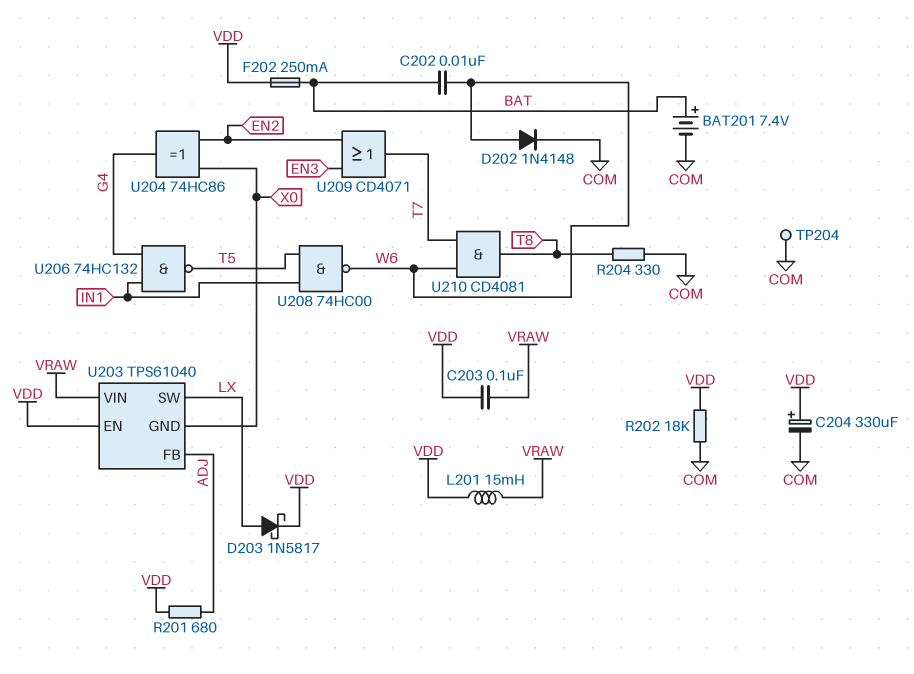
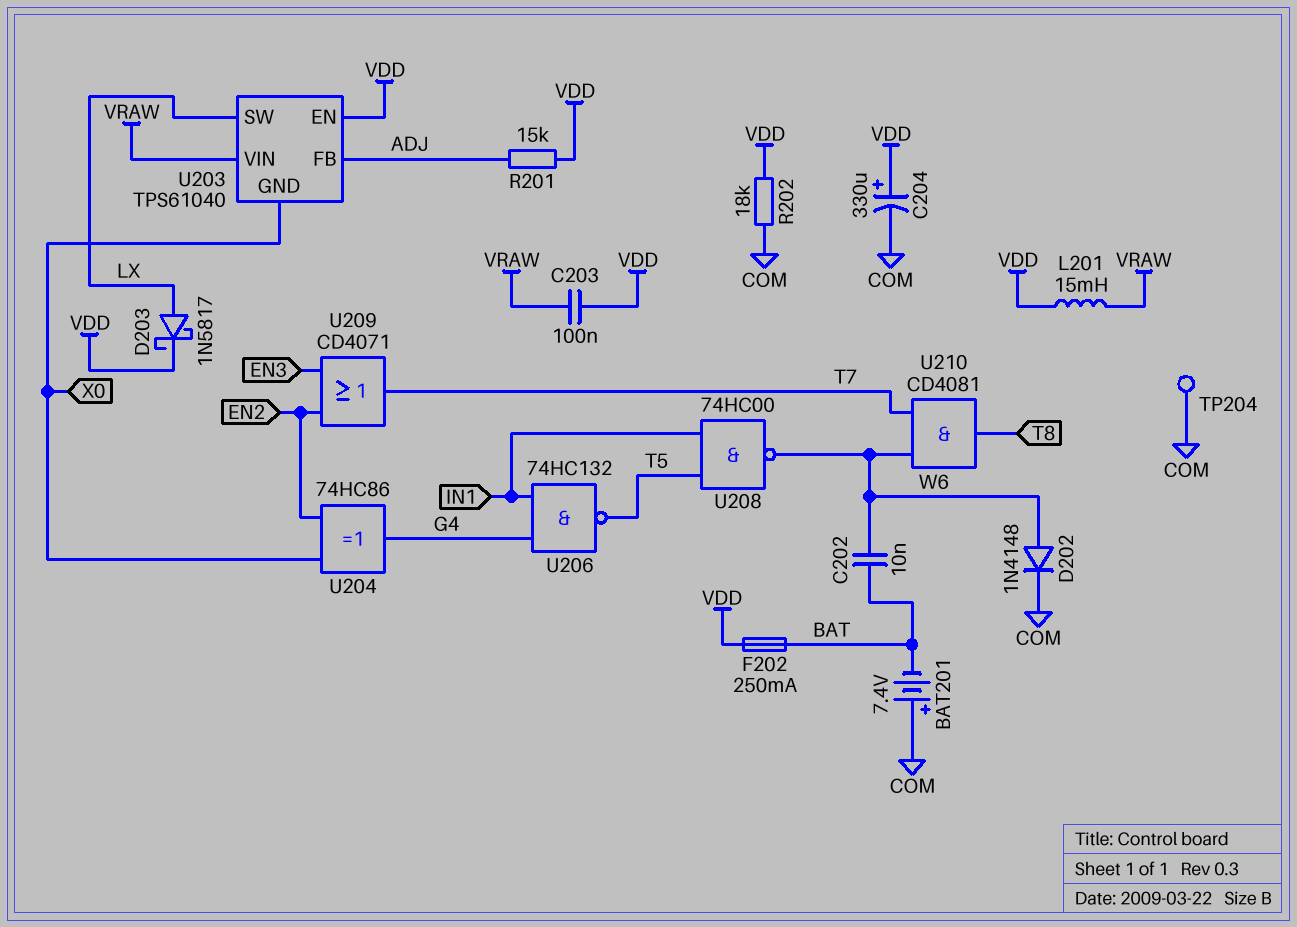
BAT201: 7.4V (plus BAT, minus COM) -> 7.4V (plus COM, minus BAT)
R201: 680 (ADJ, VDD) -> 15k (ADJ, VDD)
R204: 330 (COM, T8) -> none

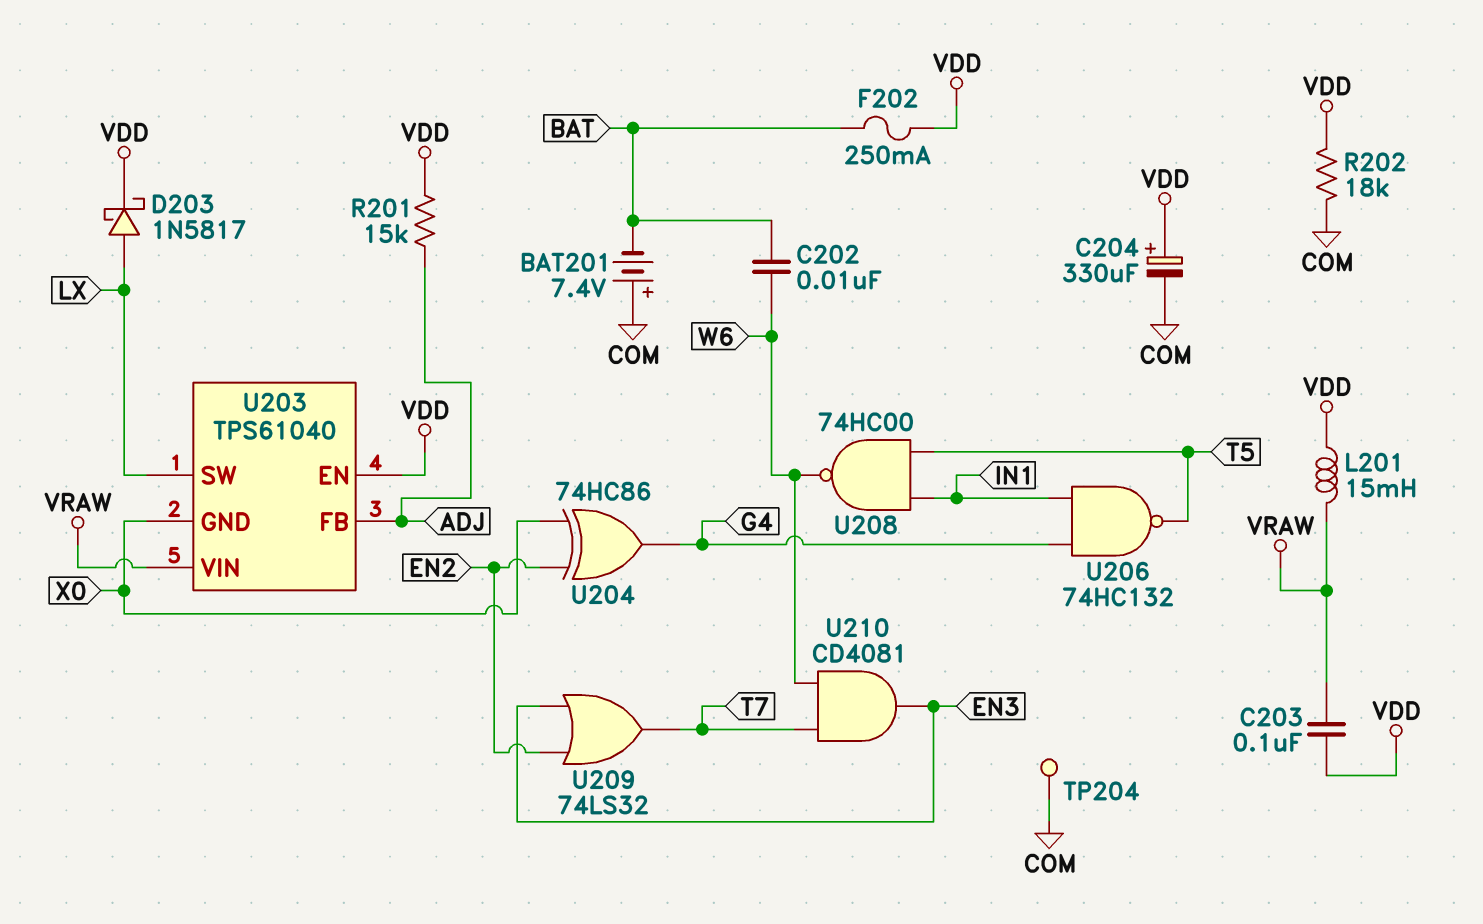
D202: diode 1N4148 (A W6, K COM) -> none
U209: OR CD4071 (in EN2, in EN3, out T7) -> OR 74LS32 (in EN2, in EN3, out T7)
U210: AND CD4081 (in T7, in W6, out T8) -> AND CD4081 (in T7, in W6, out EN3)

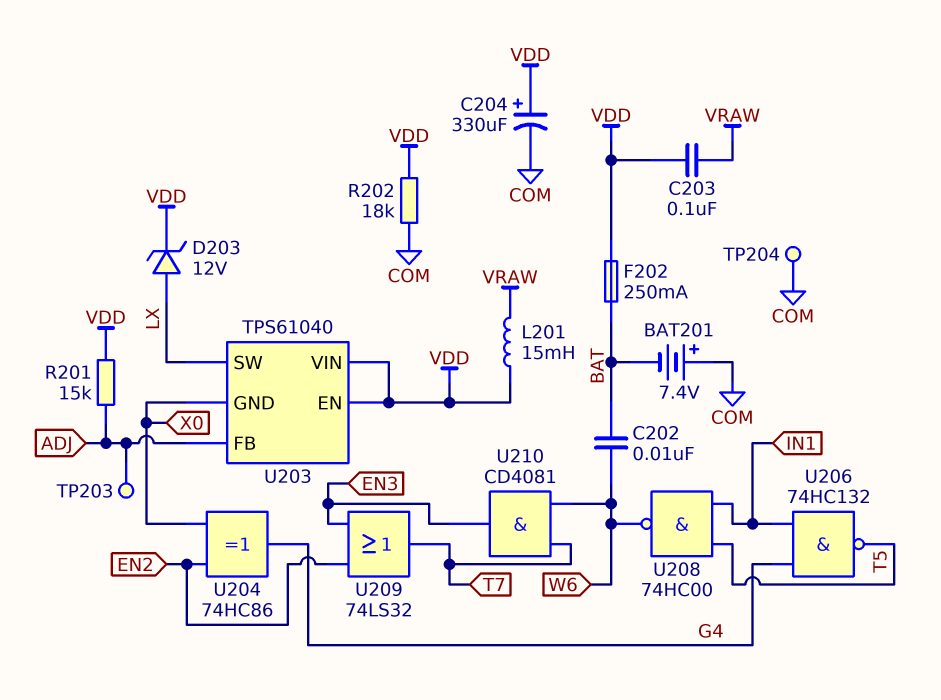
D203: schottky 1N5817 (A LX, K VDD) -> zener 12V (A LX, K VDD)
TP203: none -> test point (ADJ)
U203 pin VIN: VRAW -> VDD

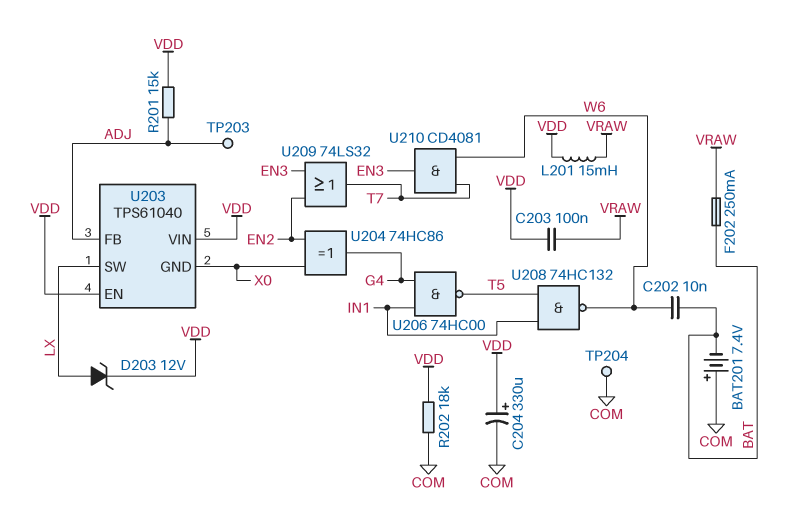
F202: 250mA (BAT, VDD) -> 250mA (BAT, VRAW)
U206: NAND 74HC132 (in G4, in IN1, out T5) -> NAND 74HC00 (in G4, in IN1, out T5)
U208: NAND 74HC00 (in IN1, in T5, out W6) -> NAND 74HC132 (in IN1, in T5, out W6)

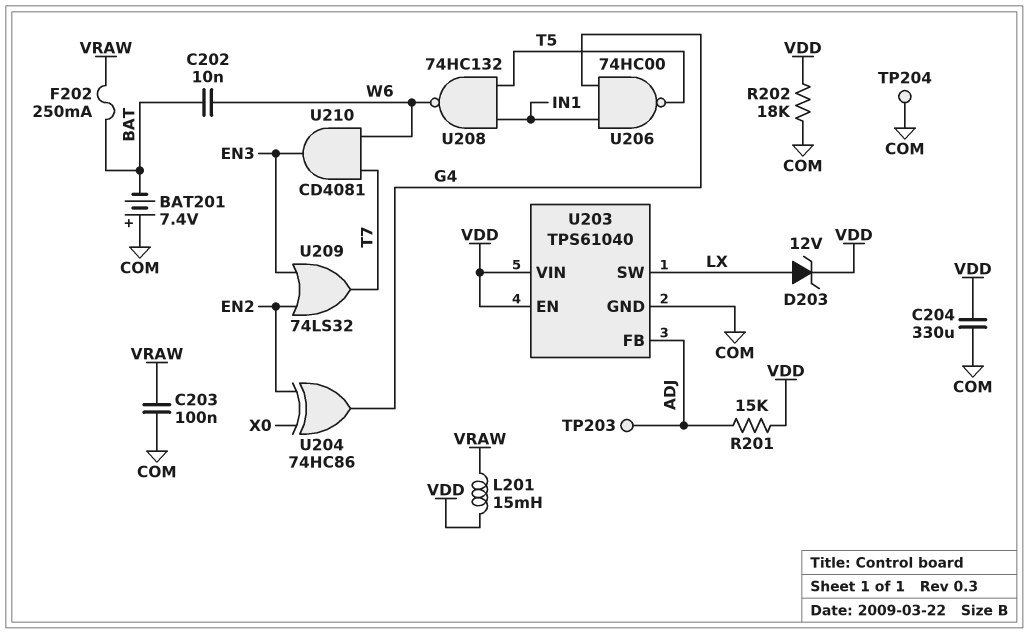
C203: 100nF (VDD, VRAW) -> 100nF (COM, VRAW)
C204: 330uF (plus VDD, minus COM) -> 330uF (COM, VDD)
U203 pin GND: X0 -> COM

